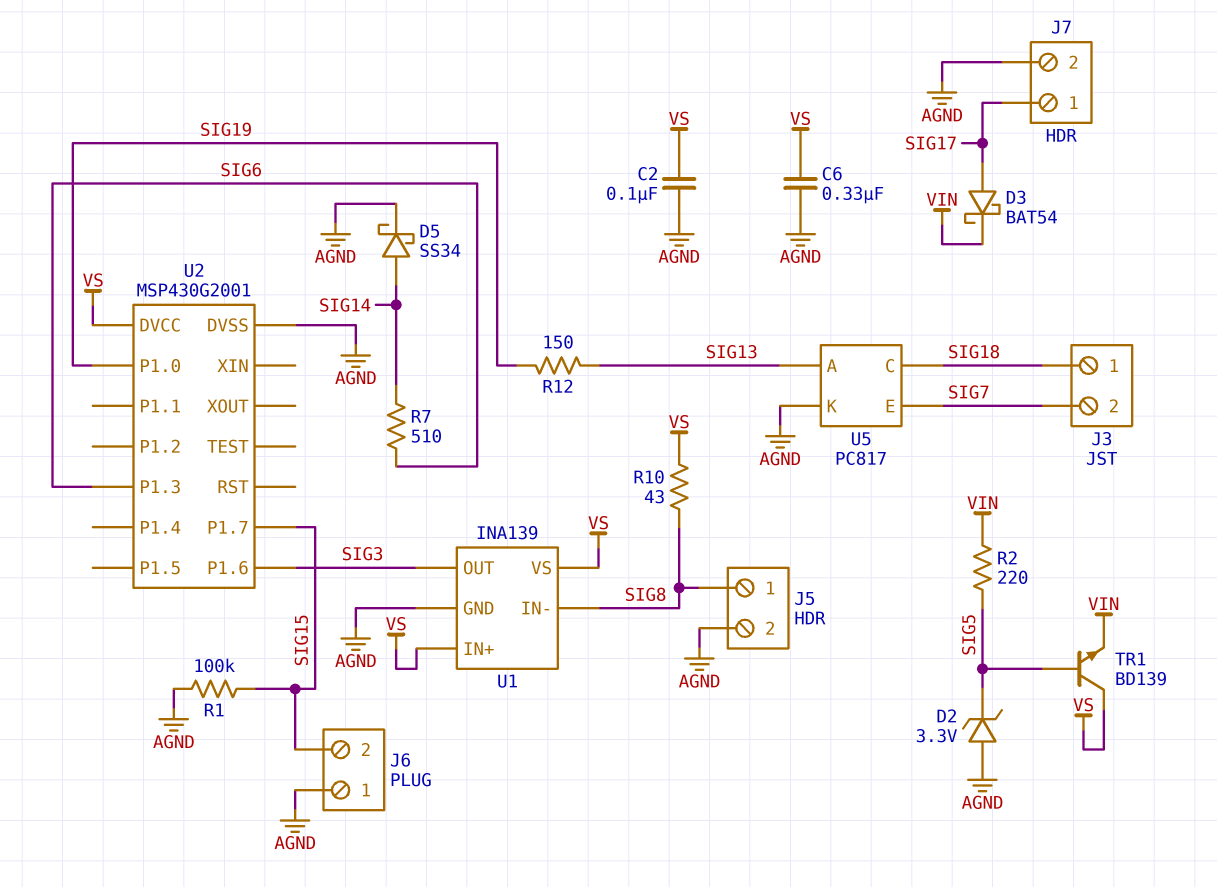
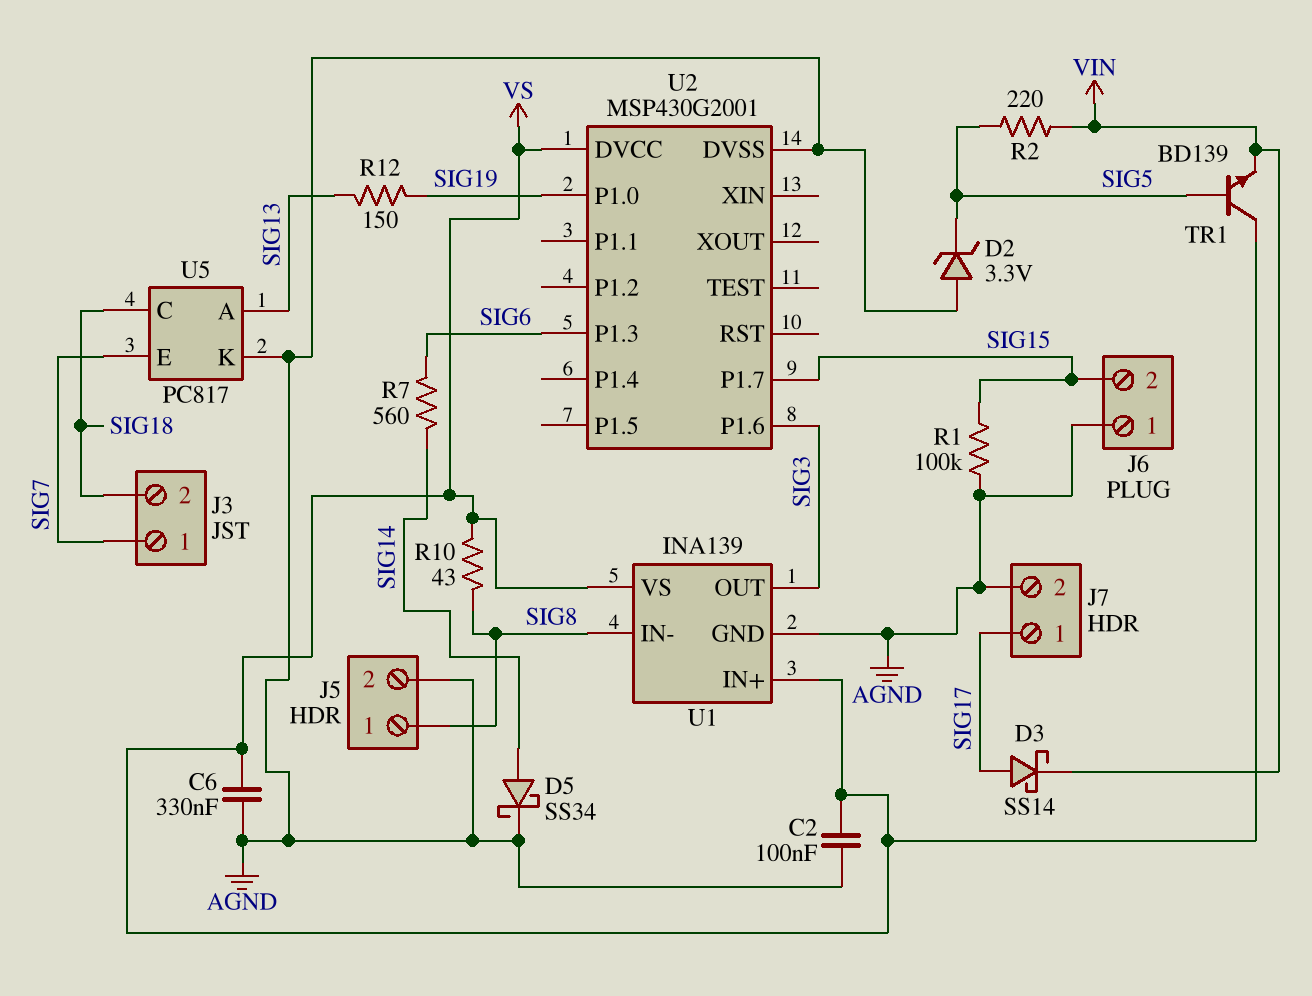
D3: schottky BAT54 (A SIG17, K VIN) -> schottky SS14 (A SIG17, K VIN)
J3 pin 1: SIG18 -> SIG7
J3 pin 2: SIG7 -> SIG18
R7: 510 (SIG6, SIG14) -> 560 (SIG6, SIG14)

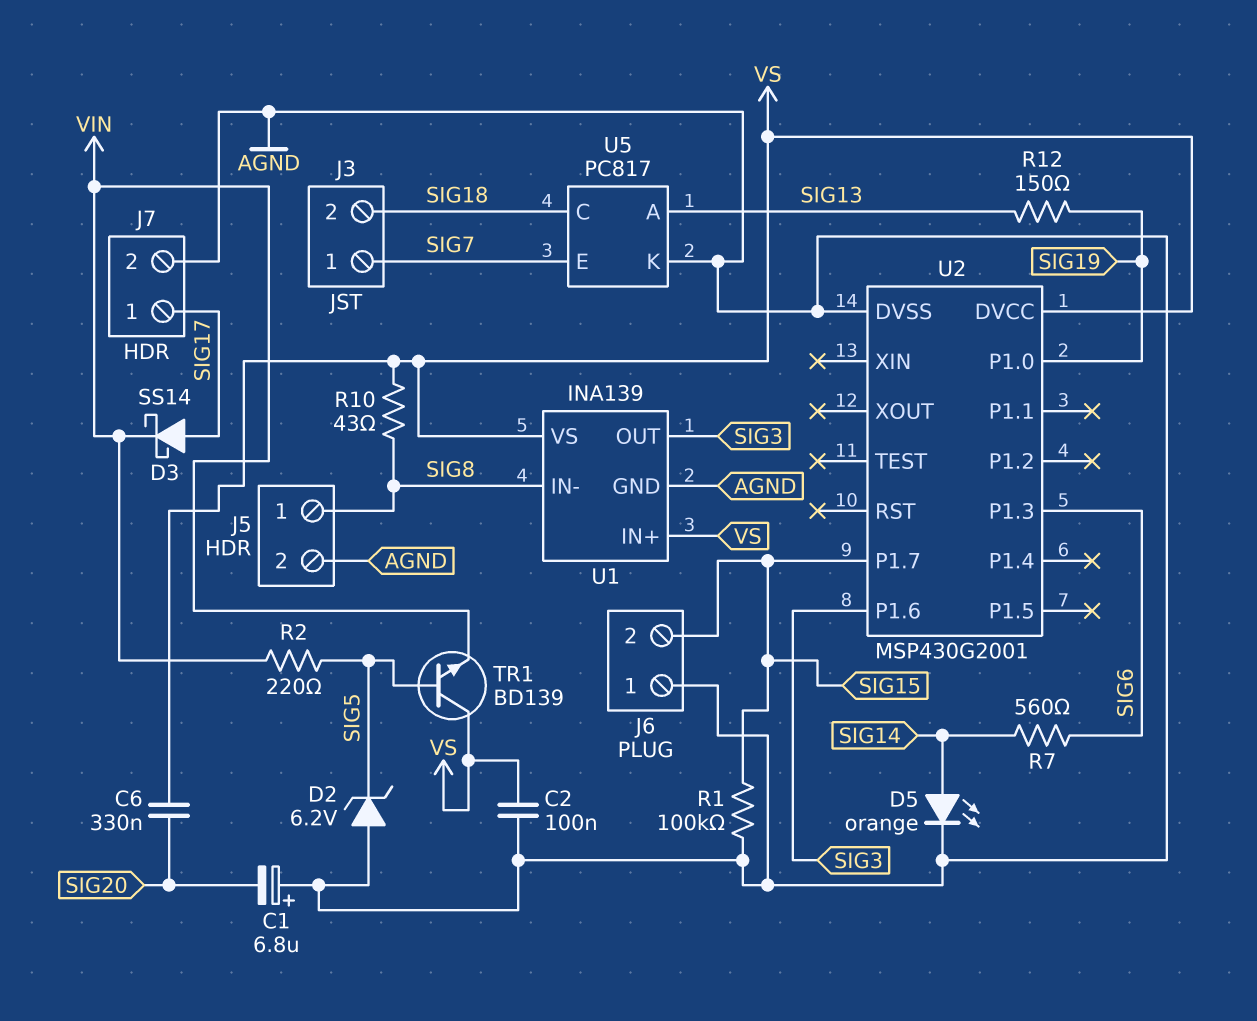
C1: none -> 6.8uF (plus AGND, minus SIG20)
C6: 330nF (AGND, VS) -> 330nF (SIG20, VS)
D2: zener 3.3V (A AGND, K SIG5) -> zener 6.2V (A AGND, K SIG5)
D5: schottky SS34 (A SIG14, K AGND) -> LED orange (A SIG14, K AGND)

